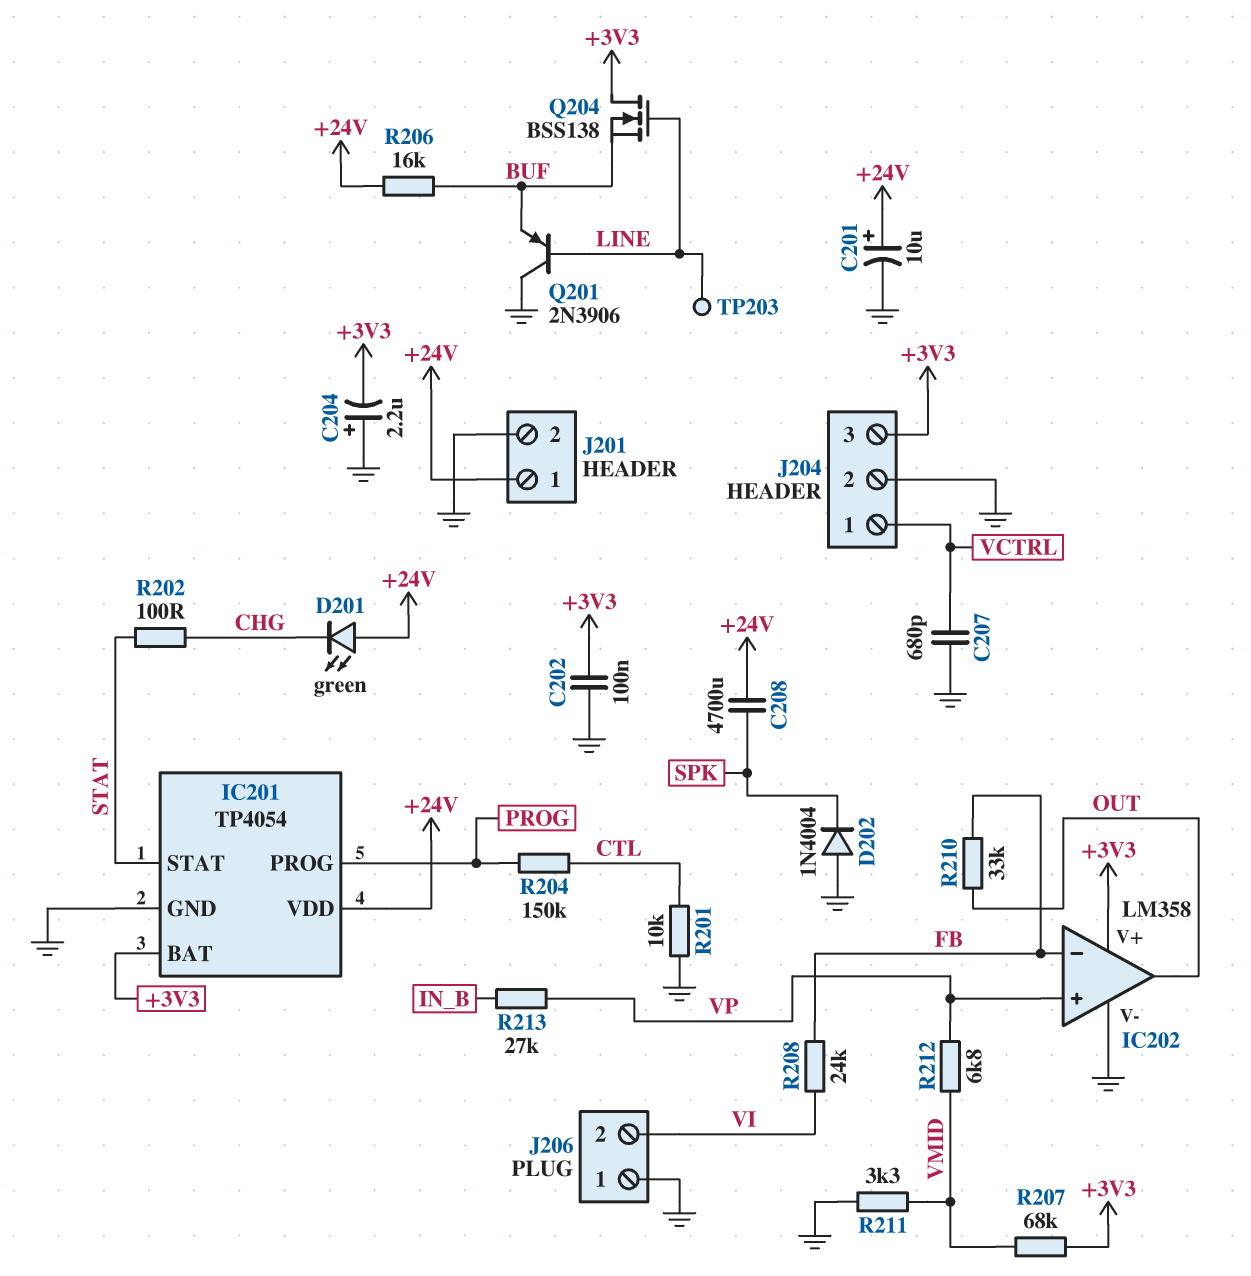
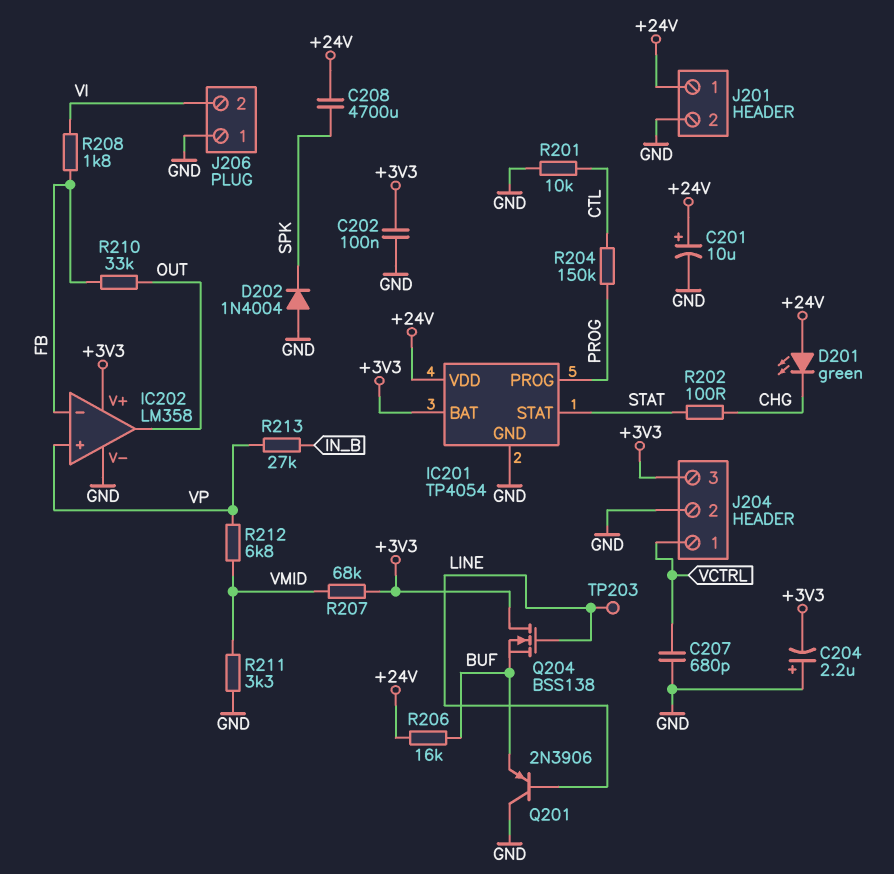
R208: 24k (FB, VI) -> 1.8k (FB, VI)

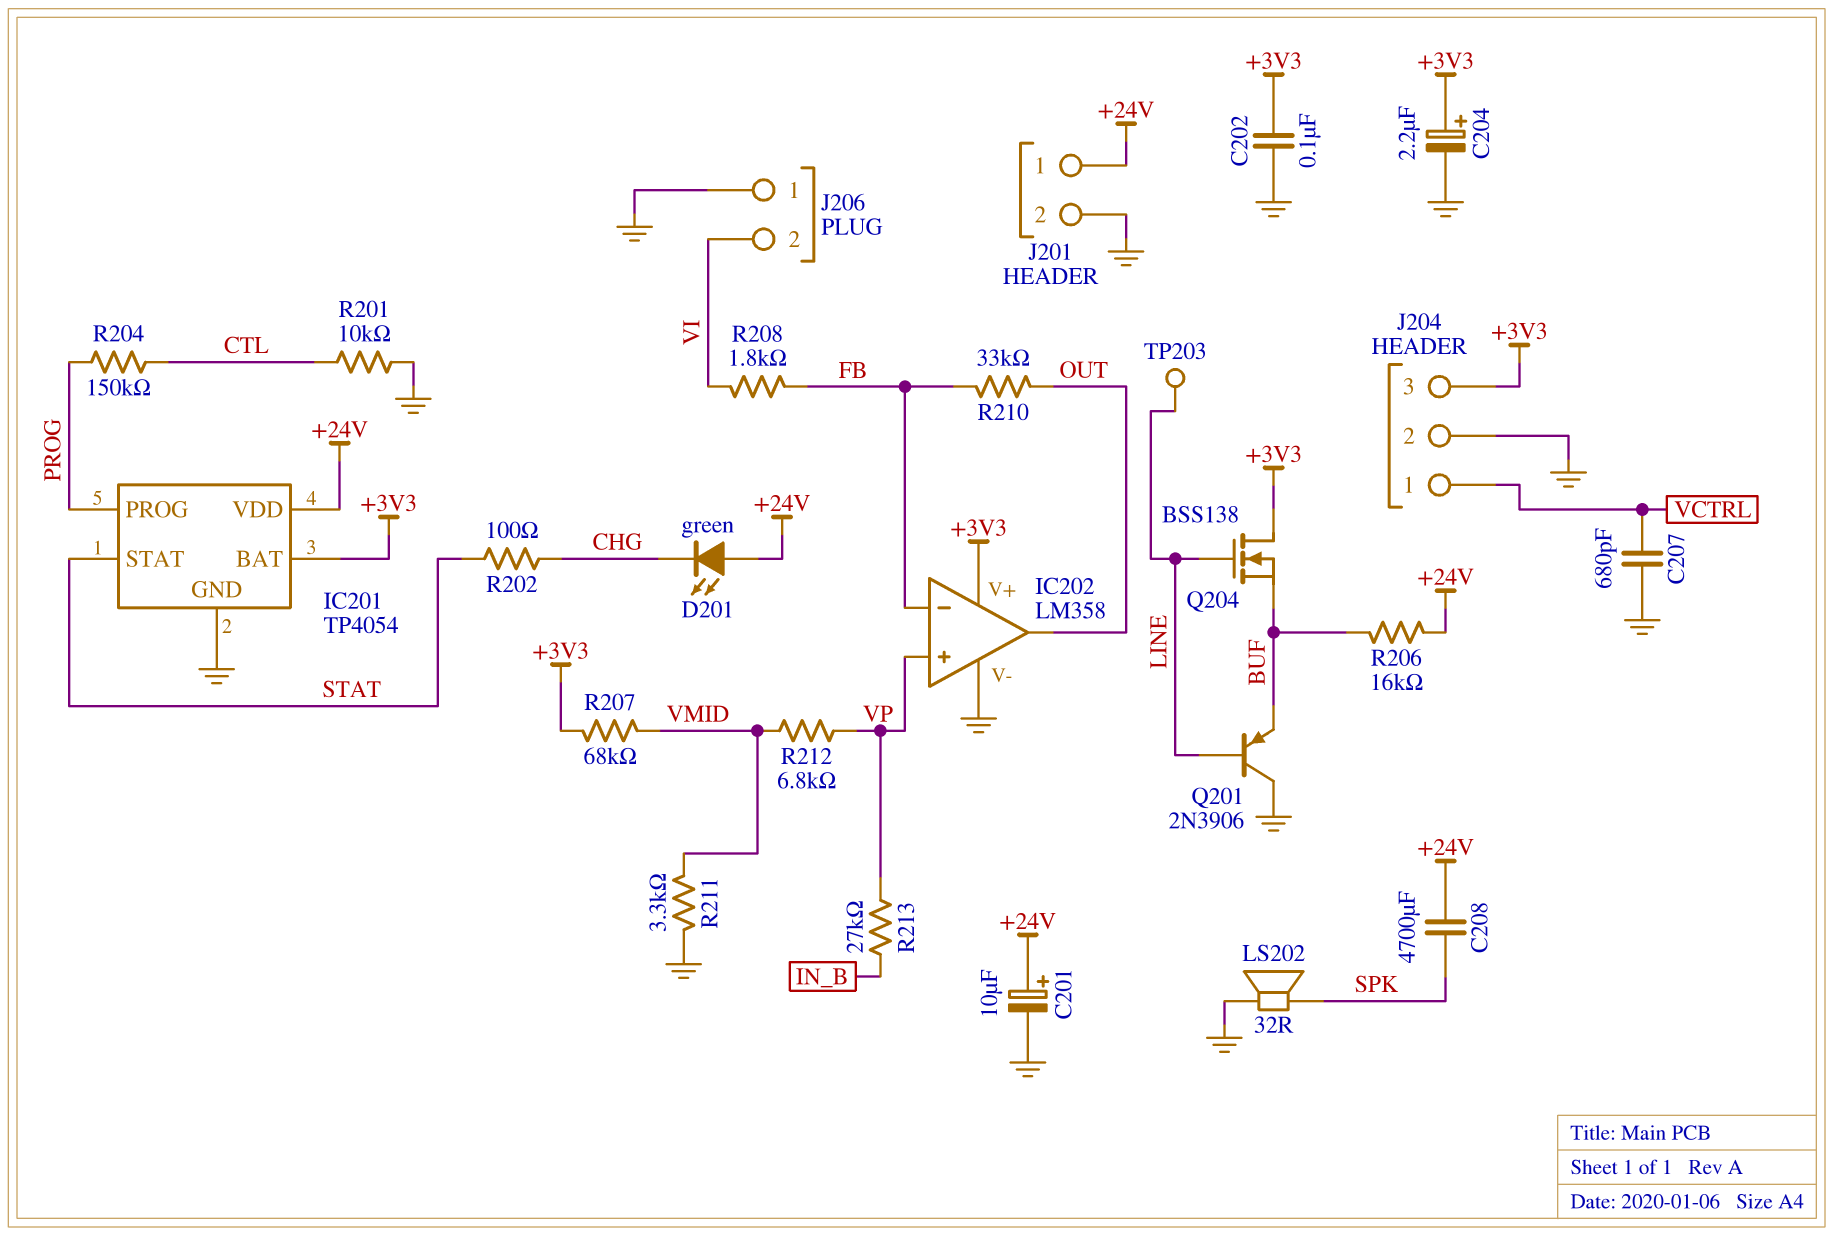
C204: 2.2uF (plus GND, minus +3V3) -> 2.2uF (plus +3V3, minus GND)
D202: diode 1N4004 (A GND, K SPK) -> none
LS202: none -> speaker 32R (GND, SPK)

